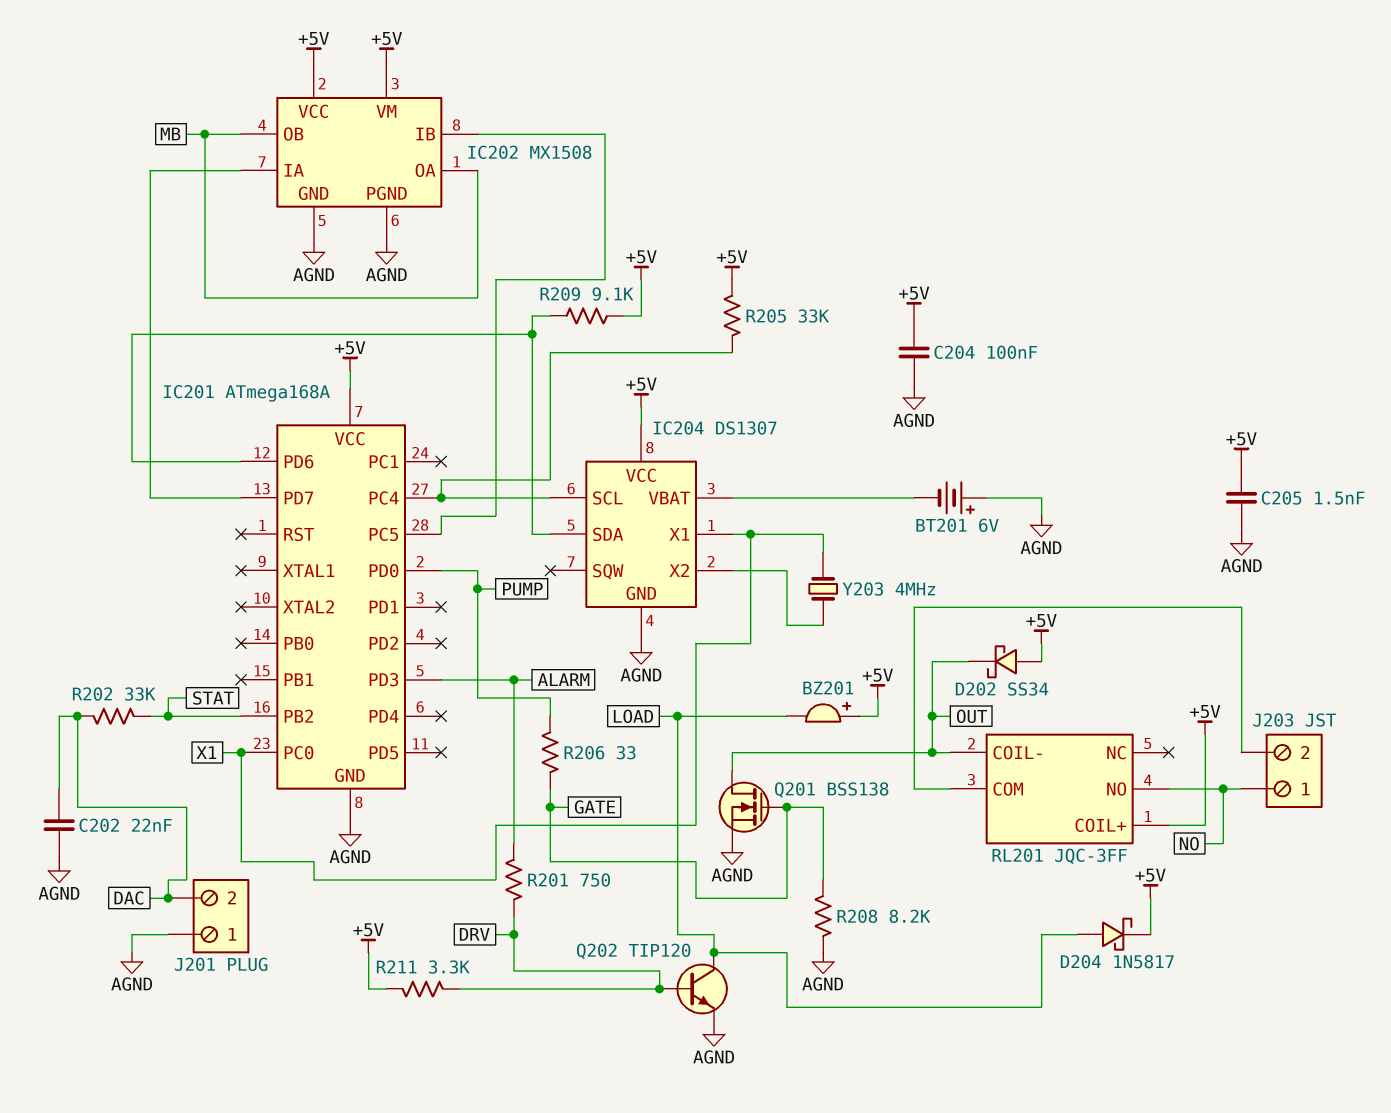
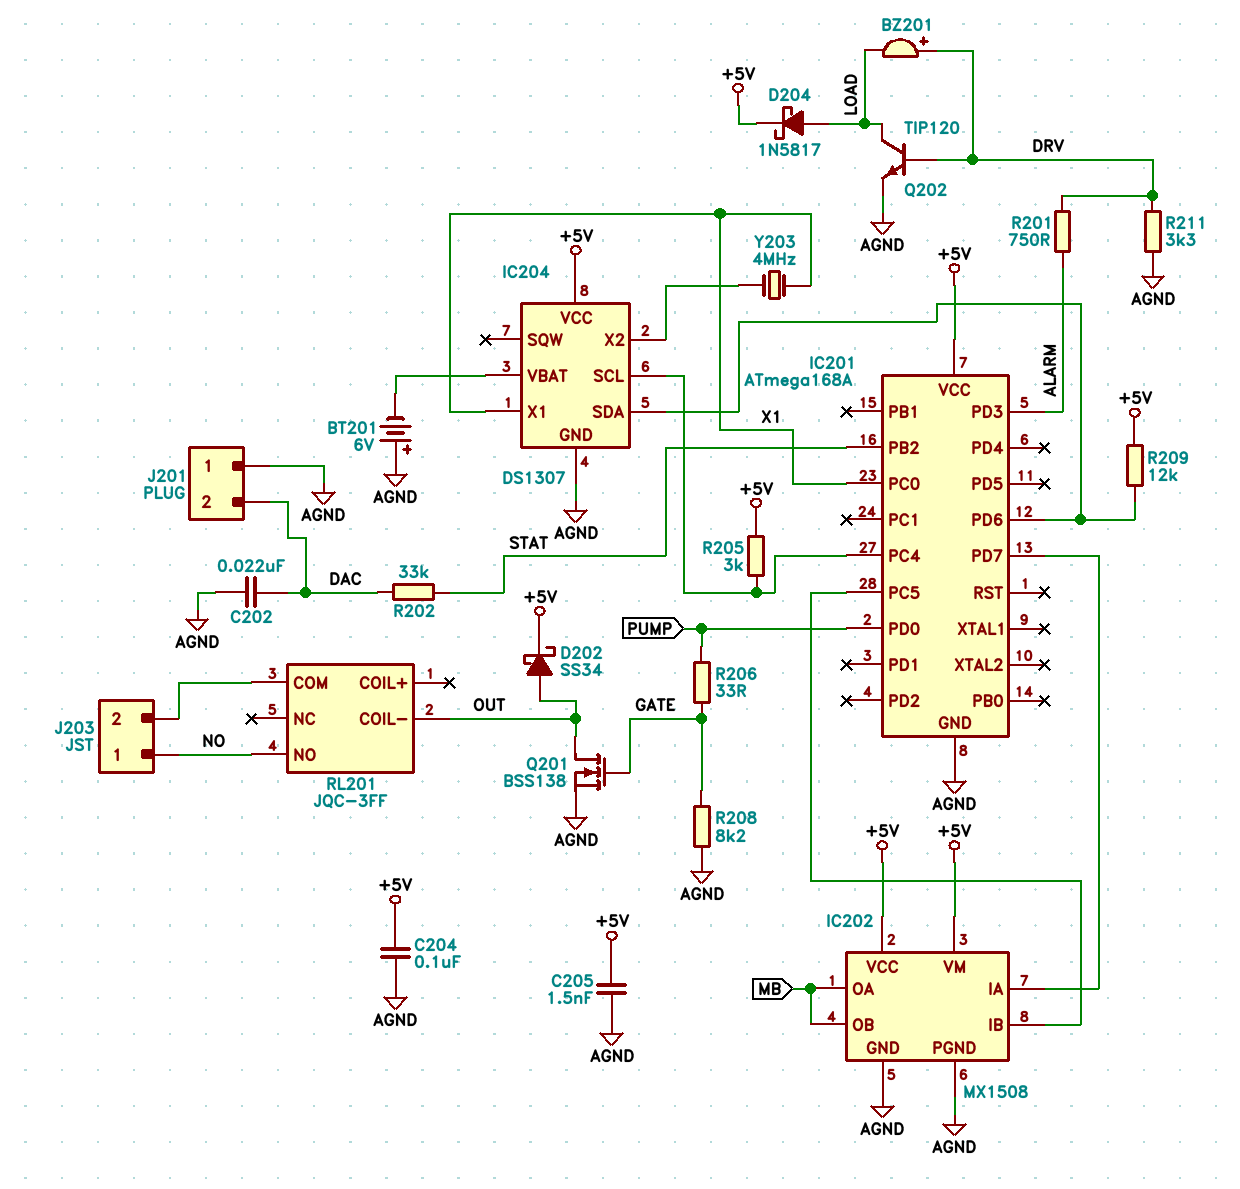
BZ201: buzzer (plus +5V, minus LOAD) -> buzzer (plus DRV, minus LOAD)
D202: schottky SS34 (A +5V, K OUT) -> schottky SS34 (A OUT, K +5V)
R205: 33k (+5V, IC201/PC4) -> 3k (+5V, IC201/PC4)
R209: 9.1k (+5V, IC201/PD6) -> 12k (+5V, IC201/PD6)
R211: 3.3k (+5V, DRV) -> 3.3k (AGND, DRV)
RL201 pin COIL+: +5V -> none

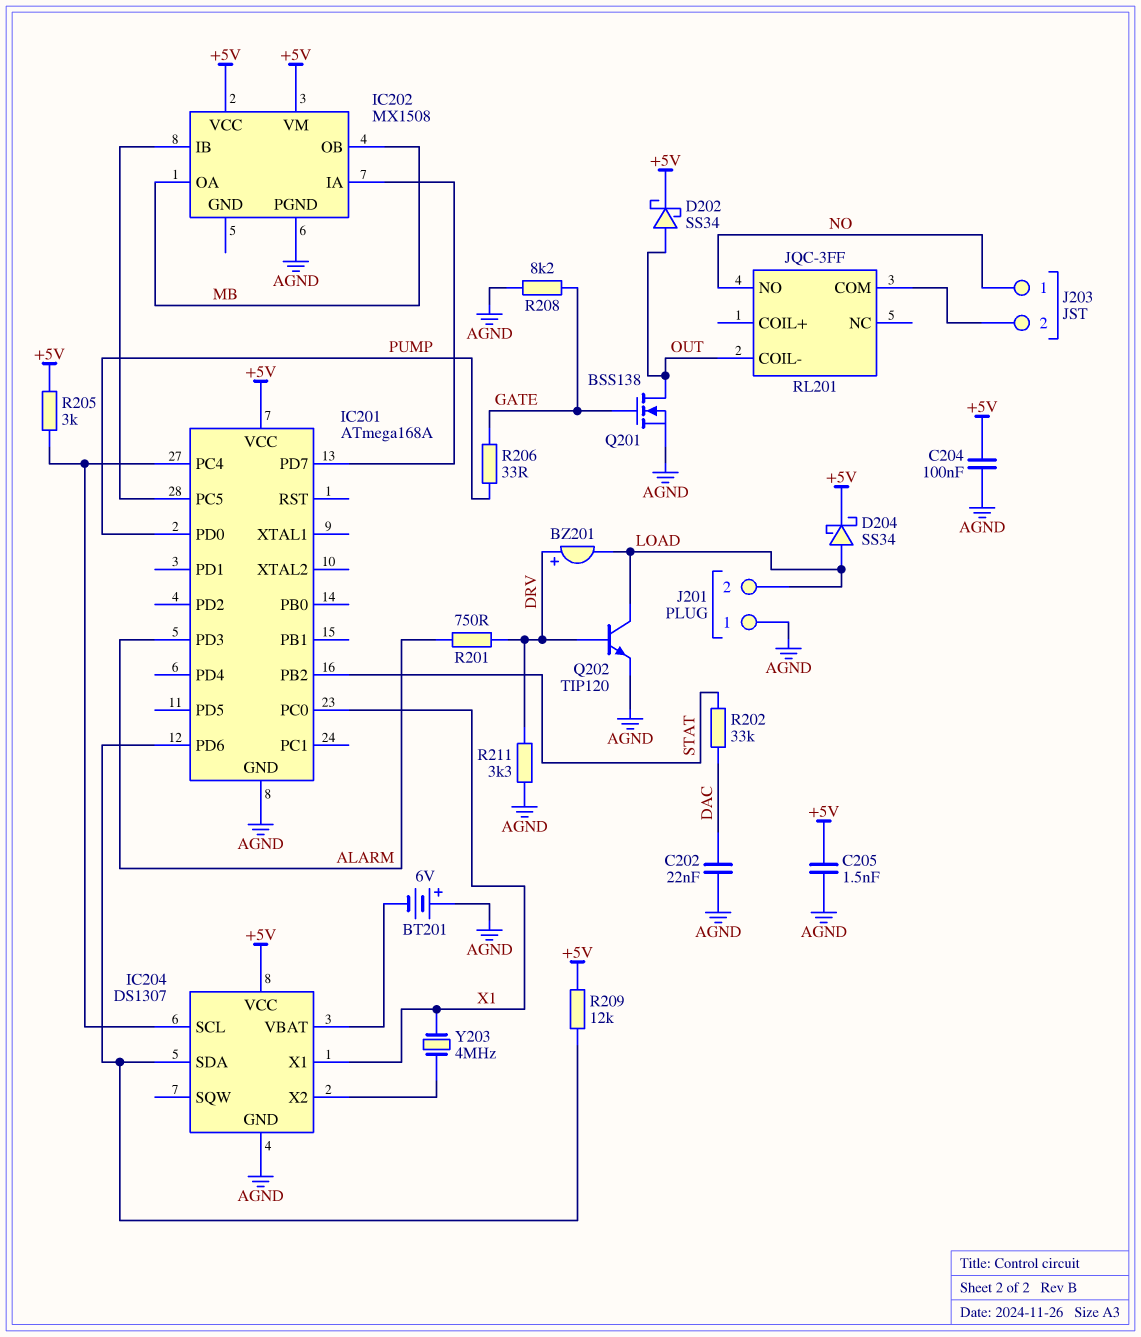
D204: schottky 1N5817 (A LOAD, K +5V) -> schottky SS34 (A LOAD, K +5V)
IC202 pin GND: AGND -> none
J201 pin 2: DAC -> LOAD

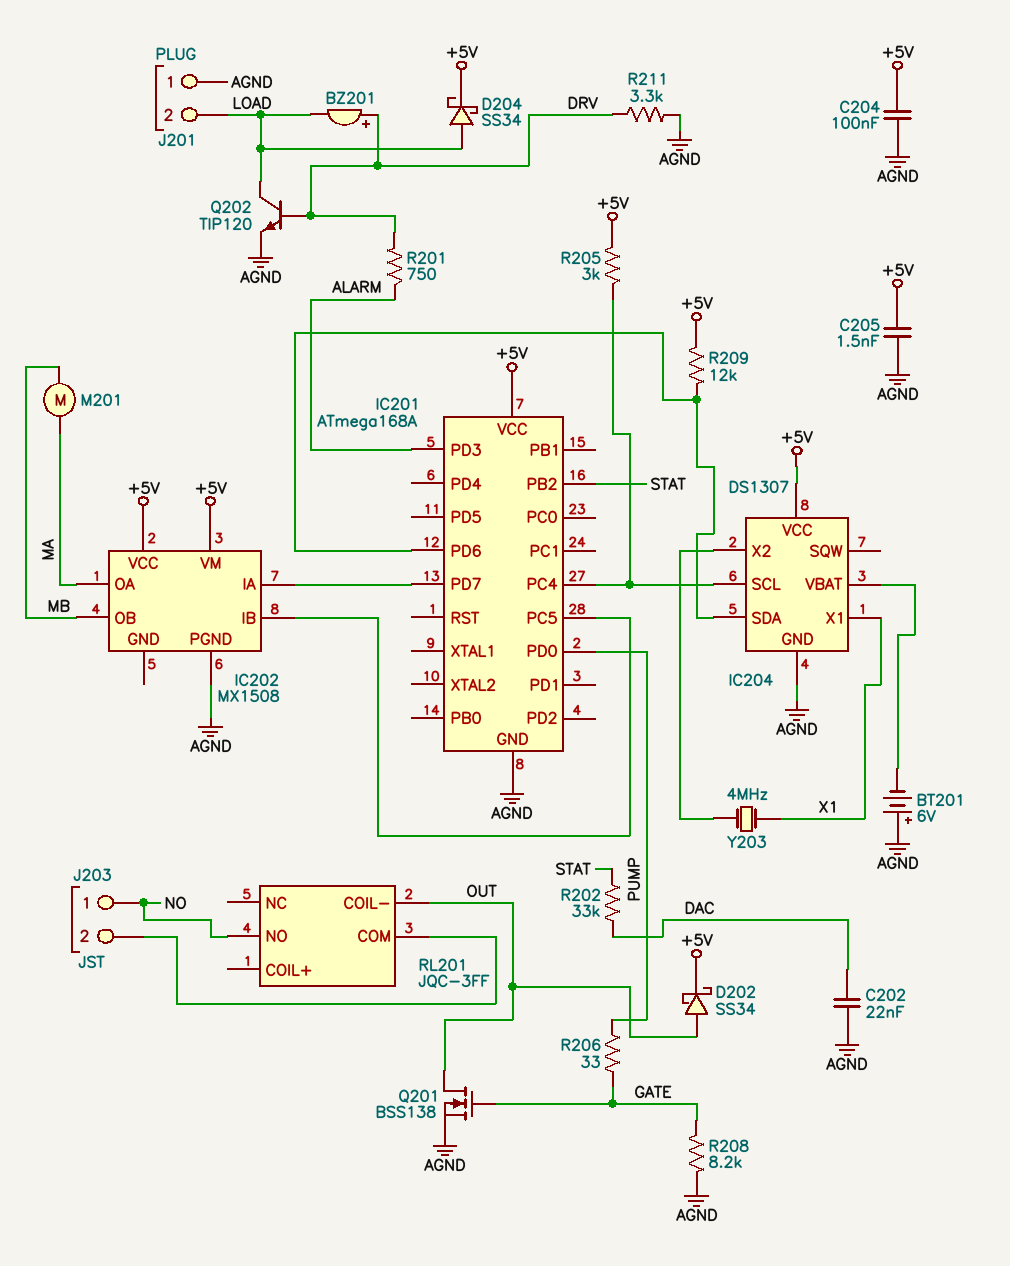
IC201 pin PC0: X1 -> none
IC202 pin OA: MB -> MA
M201: none -> motor (MA, MB)

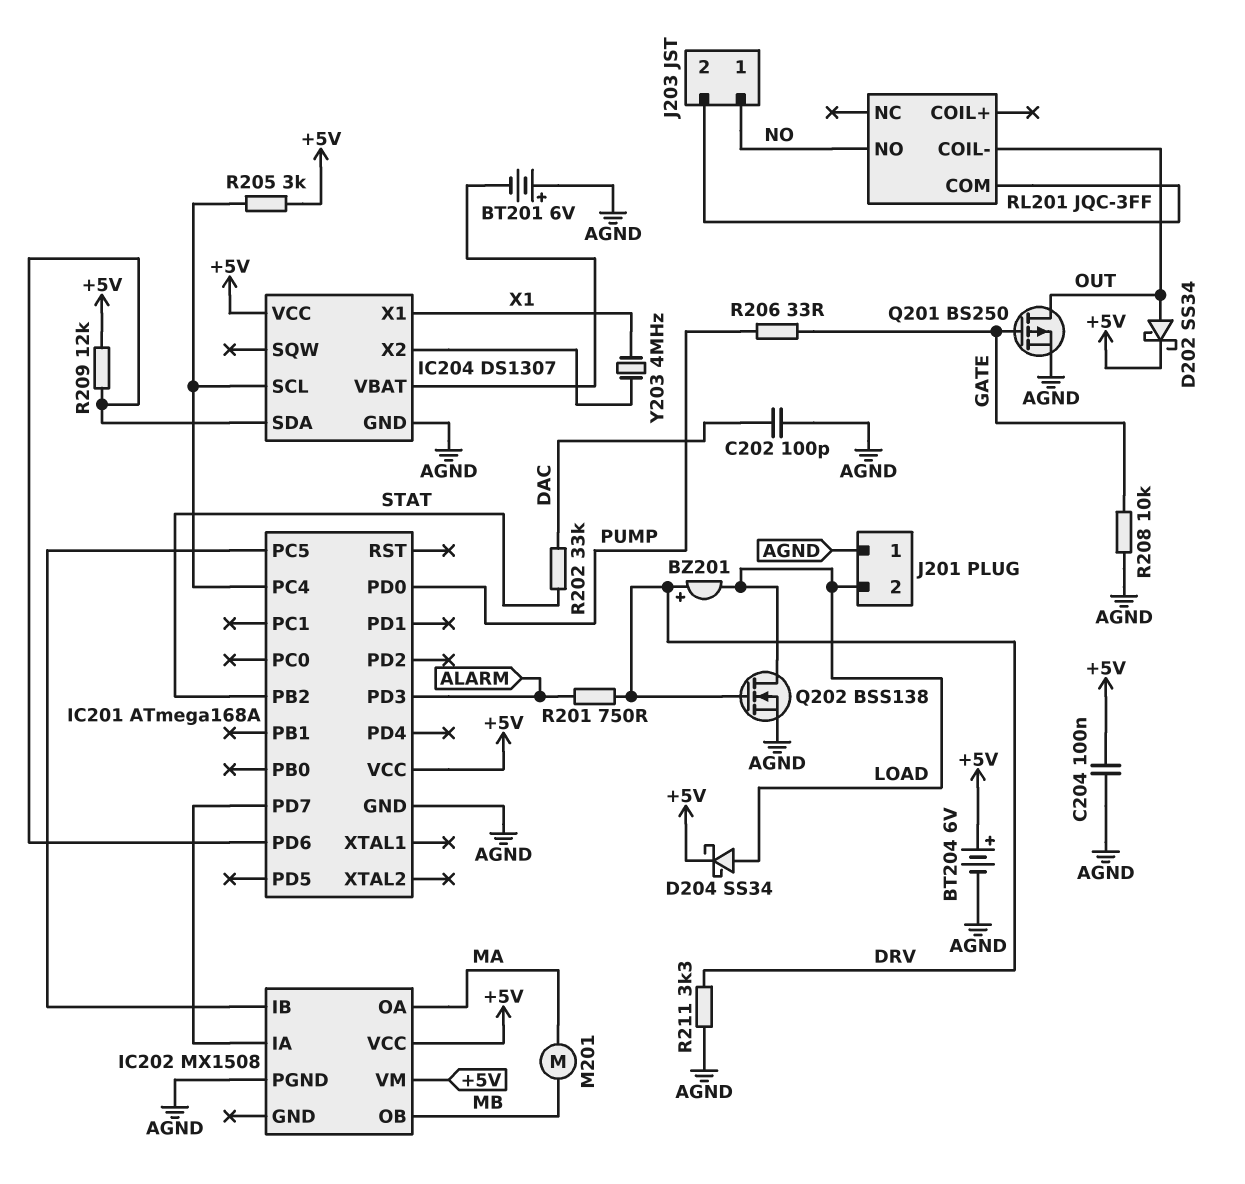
BT204: none -> 6V (plus +5V, minus AGND)
C202: 22nF (AGND, DAC) -> 100pF (AGND, DAC)
C205: 1.5nF (+5V, AGND) -> none
Q201: NMOS BSS138 (G GATE, D OUT, S AGND) -> PMOS BS250 (G GATE, D OUT, S AGND)
Q202: NPN TIP120 (B DRV, C LOAD, E AGND) -> NMOS BSS138 (G DRV, D LOAD, S AGND)
R208: 8.2k (AGND, GATE) -> 10k (AGND, GATE)

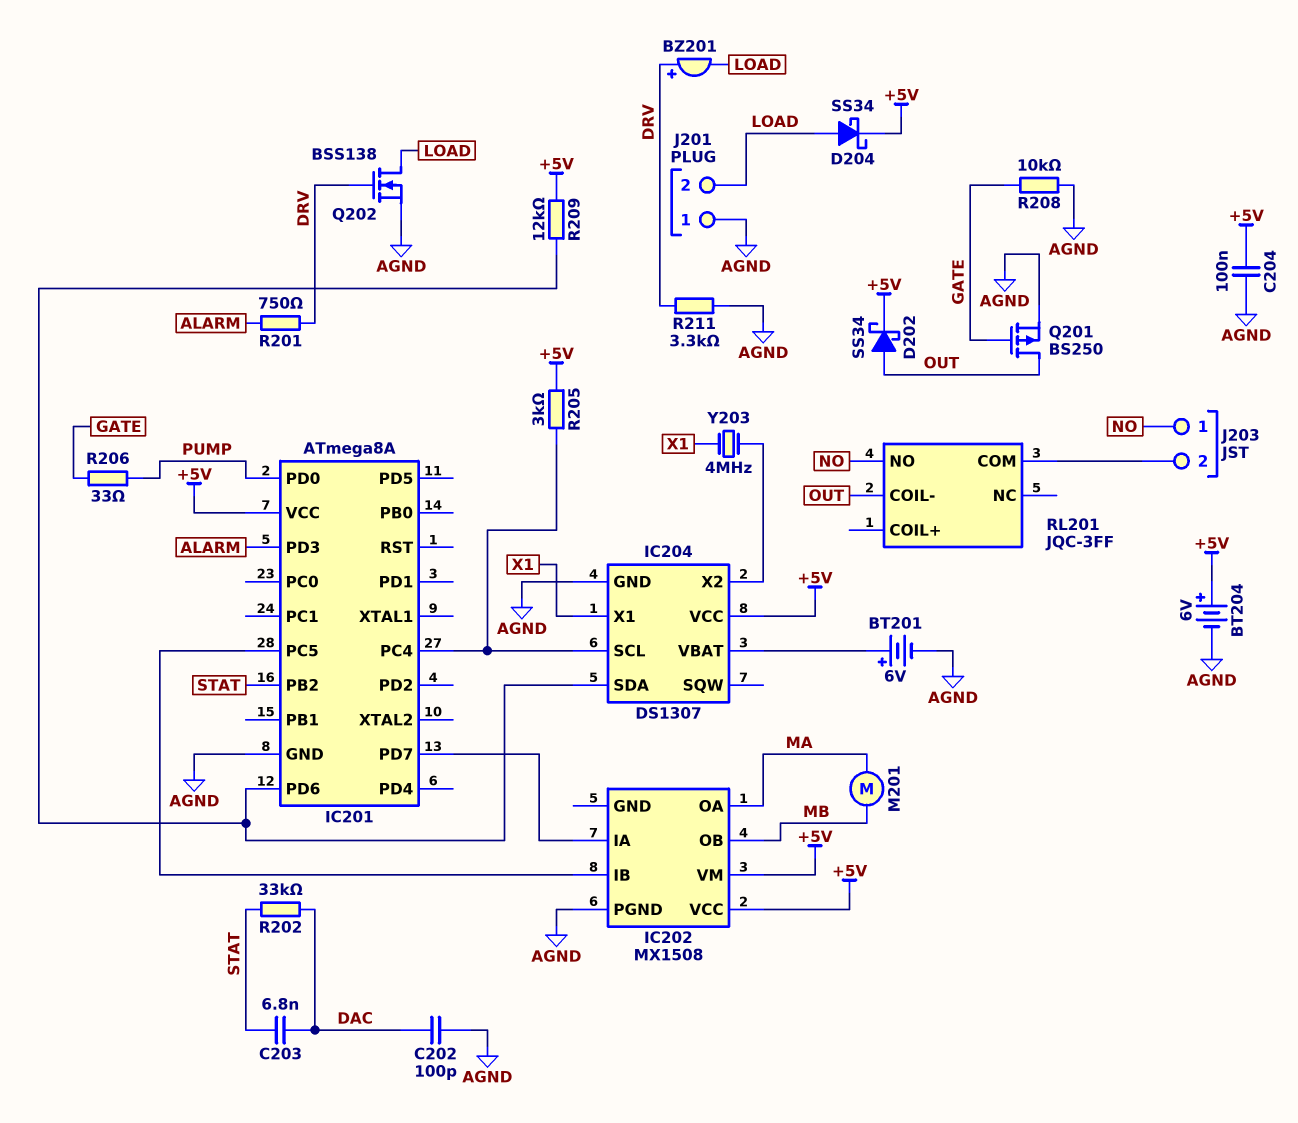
BT201: 6V (plus AGND, minus IC204/VBAT) -> 6V (plus IC204/VBAT, minus AGND)
C203: none -> 6.8nF (DAC, STAT)
IC201: ATmega168A -> ATmega8A

